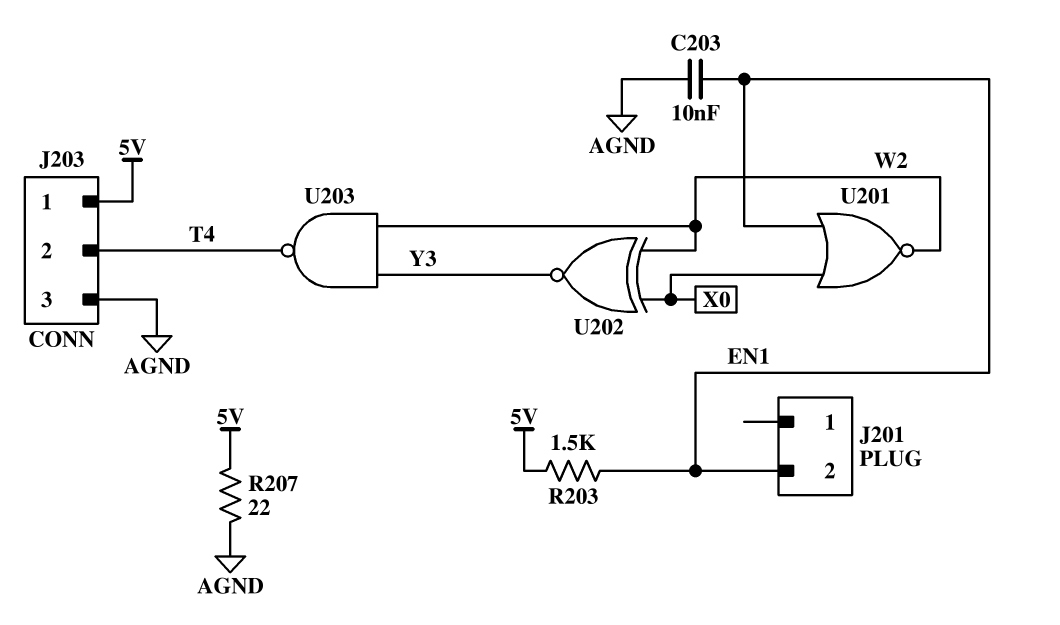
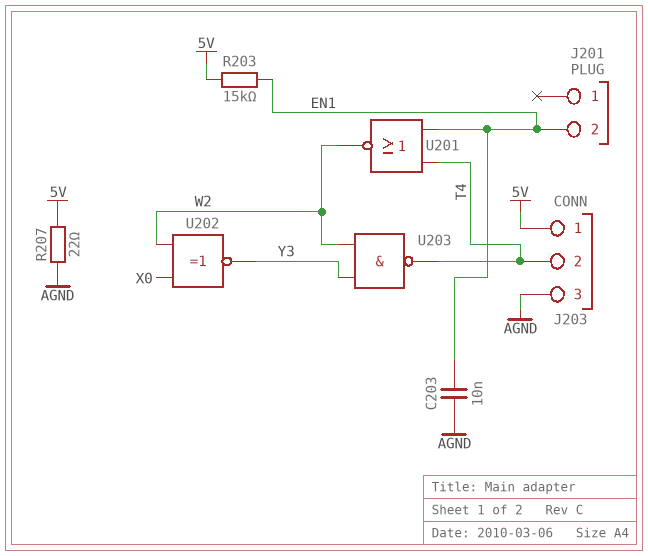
R203: 1.5k (5V, EN1) -> 15k (5V, EN1)
U201: NOR (in EN1, in X0, out W2) -> NOR (in EN1, in T4, out W2)

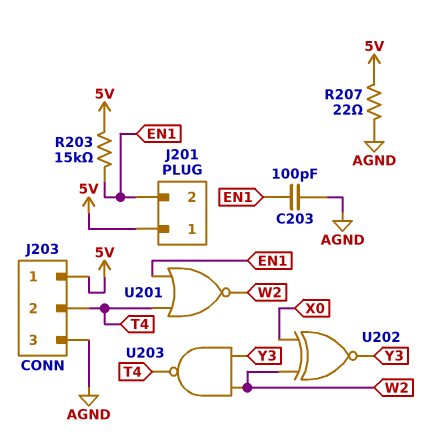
C203: 10nF (AGND, EN1) -> 100pF (AGND, EN1)
J201 pin 1: none -> 5V

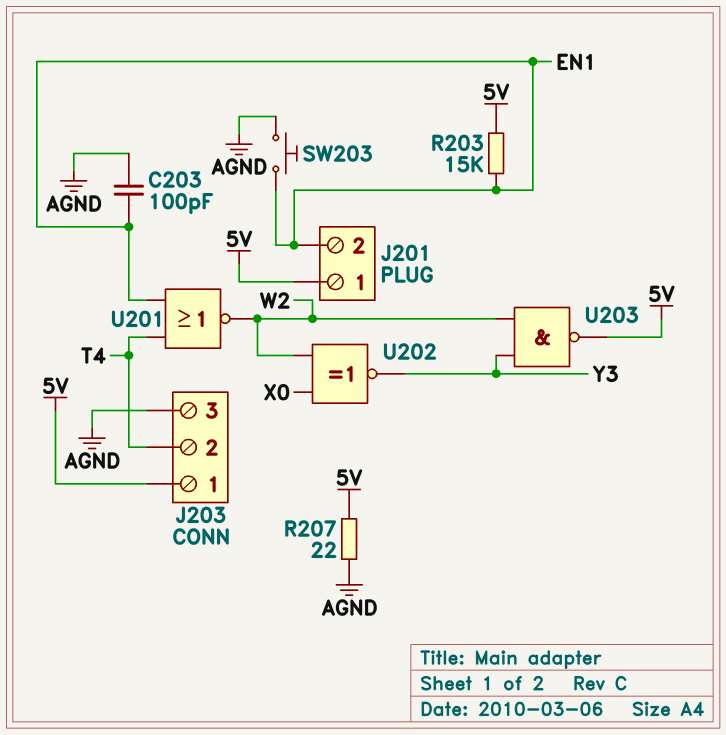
SW203: none -> button (AGND, EN1)
U203: NAND (in W2, in Y3, out T4) -> NAND (in W2, in Y3, out 5V)

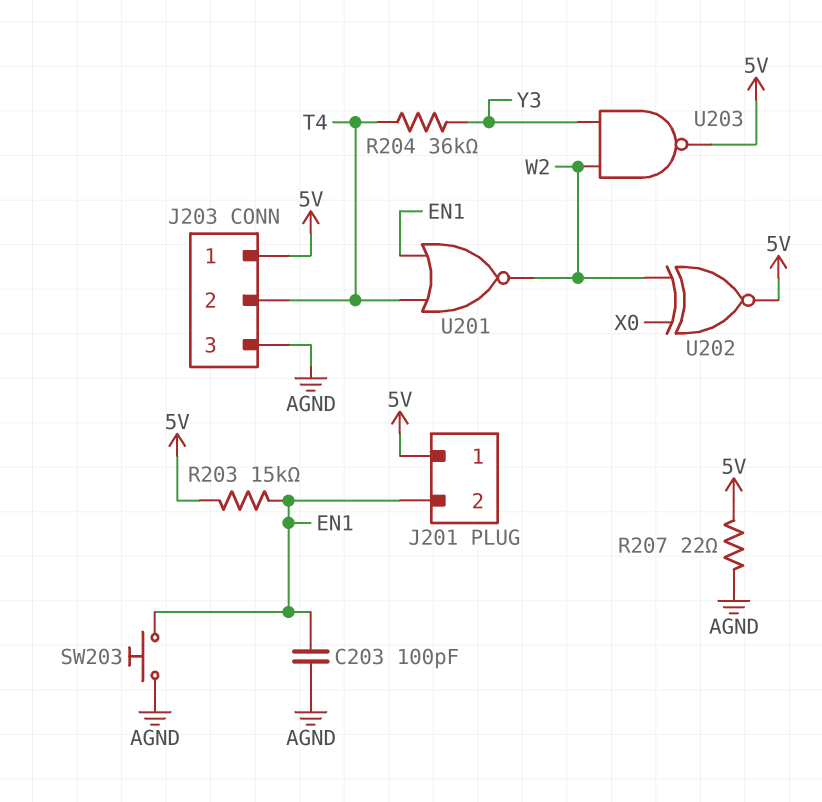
R204: none -> 36k (T4, Y3)
U202: XNOR (in W2, in X0, out Y3) -> XNOR (in W2, in X0, out 5V)

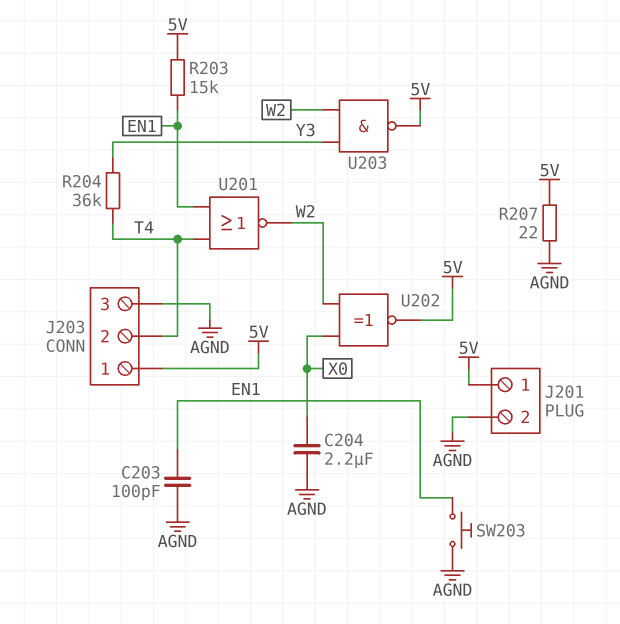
C204: none -> 2.2uF (AGND, X0)
J201 pin 2: EN1 -> AGND

